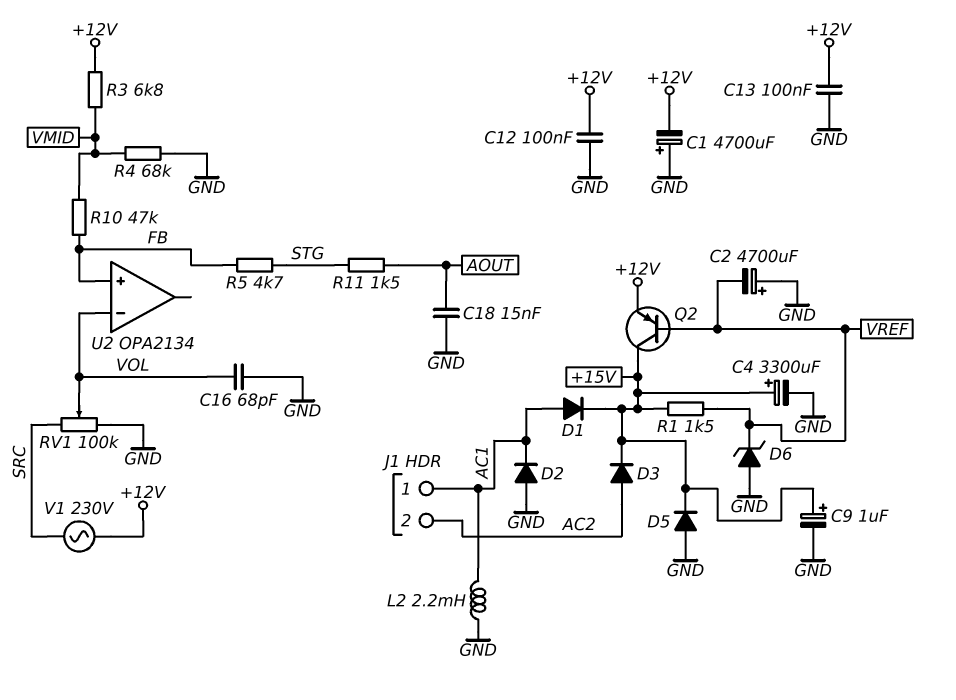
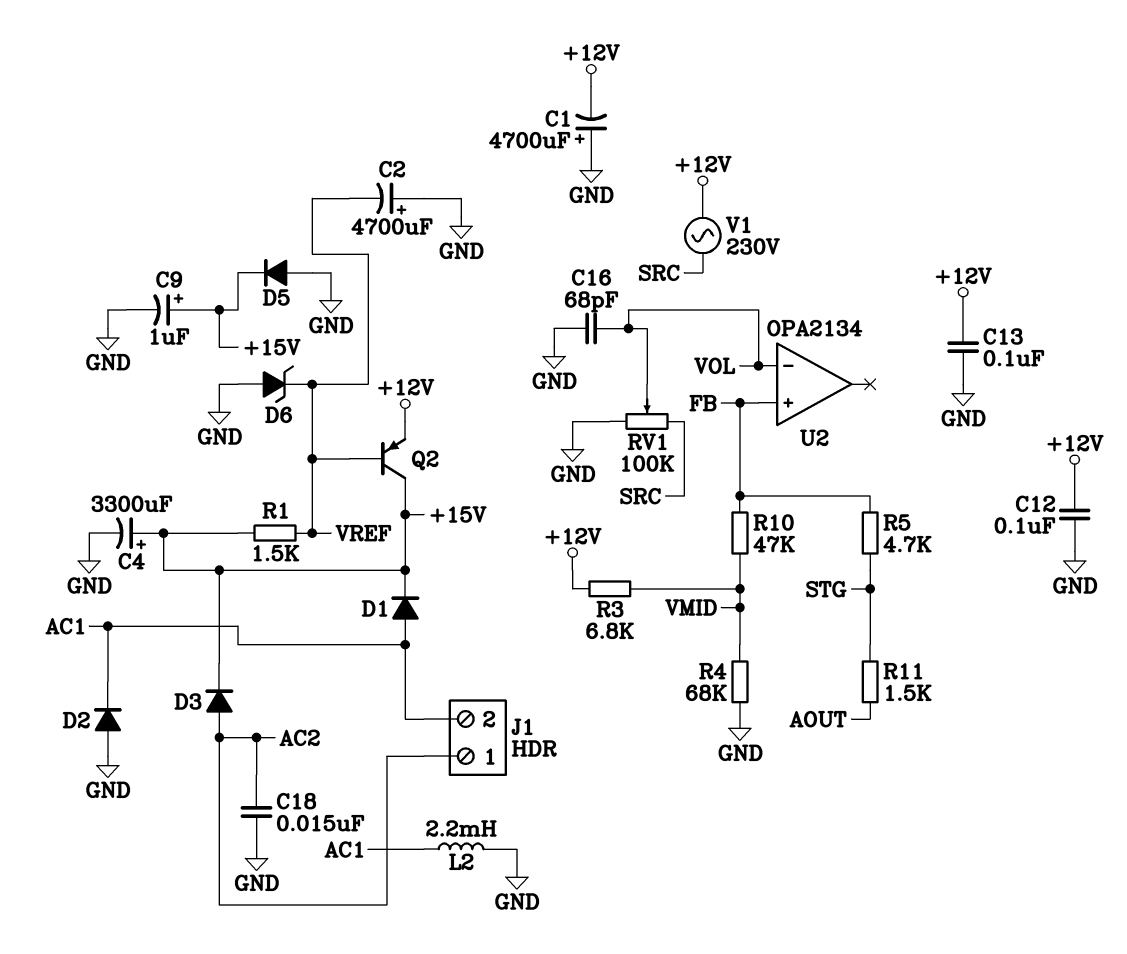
C18: 15nF (AOUT, GND) -> 15nF (AC2, GND)
J1 pin 1: AC1 -> AC2
J1 pin 2: AC2 -> AC1

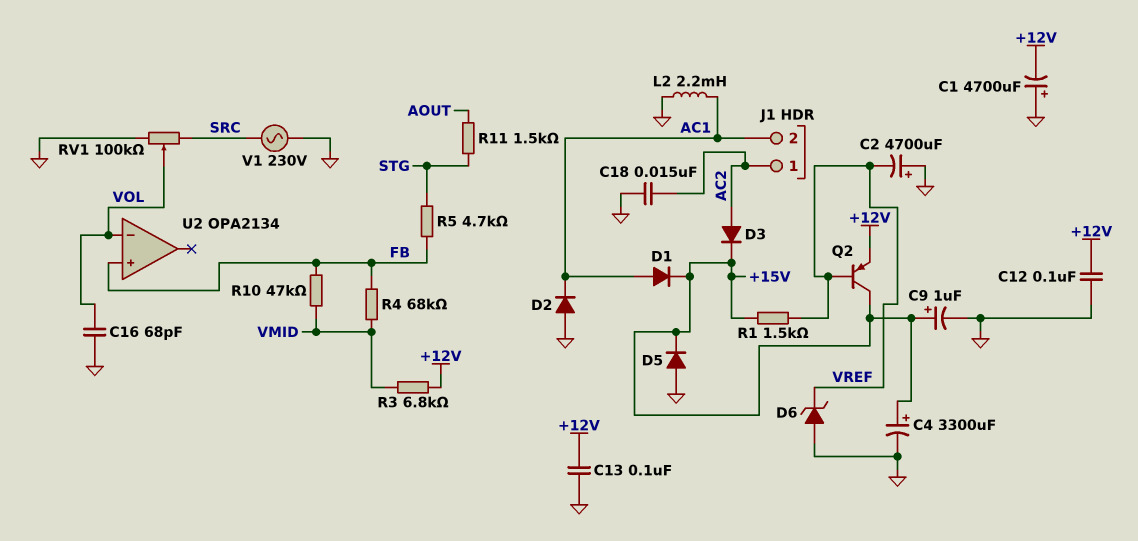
R4: 68k (GND, VMID) -> 68k (FB, VMID)
V1: AC 230V (+12V, SRC) -> AC 230V (GND, SRC)

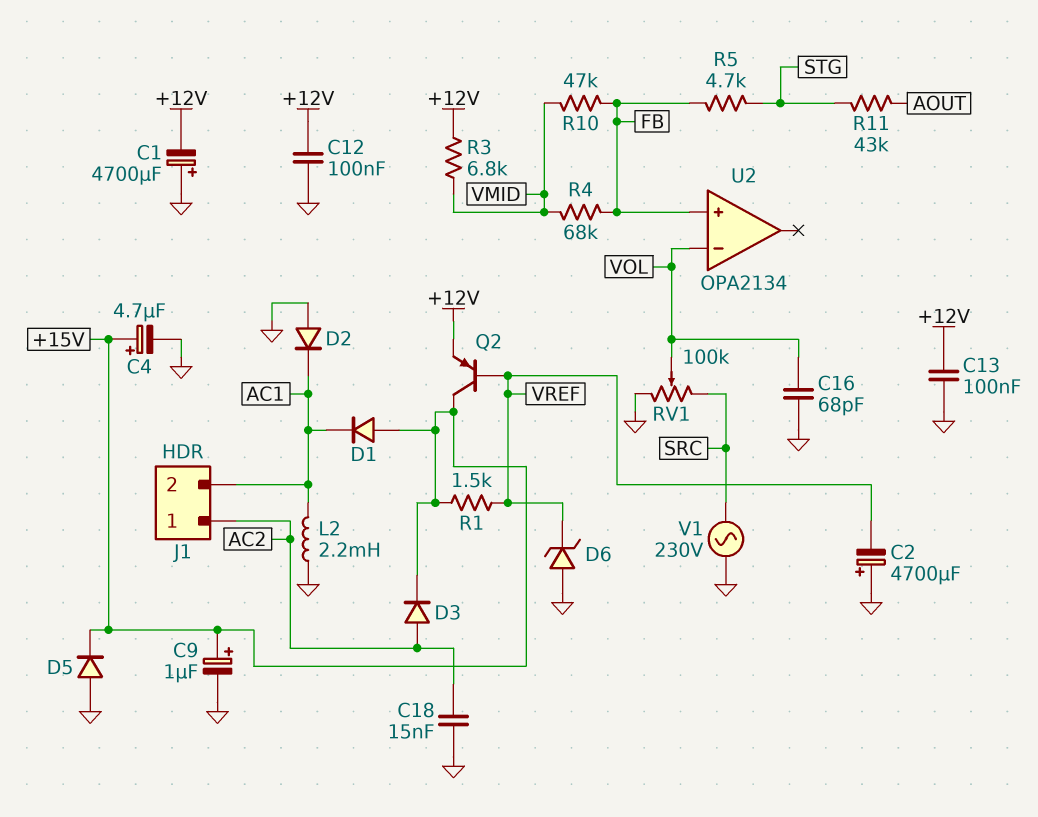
C4: 3300uF (plus +15V, minus GND) -> 4.7uF (plus +15V, minus GND)
D1: diode (A AC1, K +15V) -> diode (A +15V, K AC1)
R11: 1.5k (AOUT, STG) -> 43k (AOUT, STG)

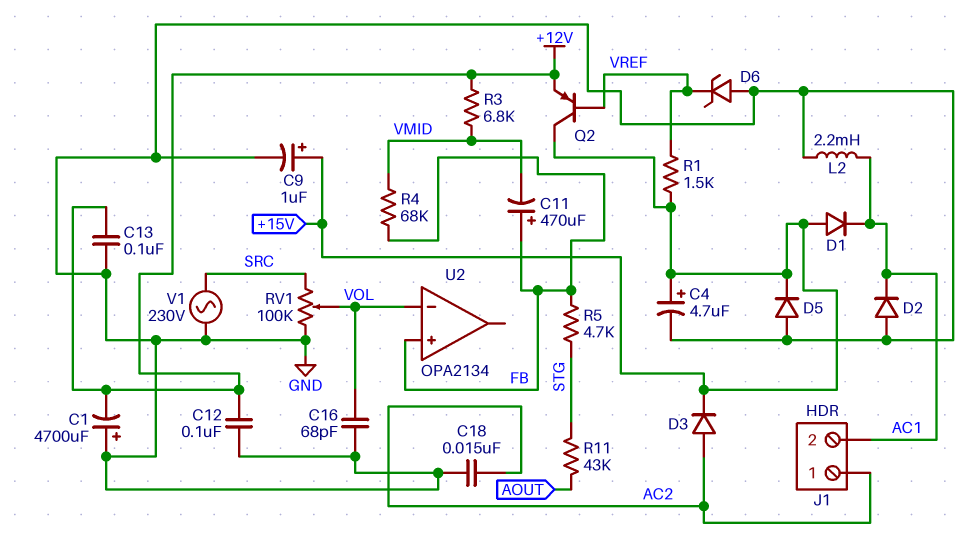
C2: 4700uF (plus GND, minus VREF) -> none
C11: none -> 470uF (plus FB, minus VMID)
R10: 47k (FB, VMID) -> none

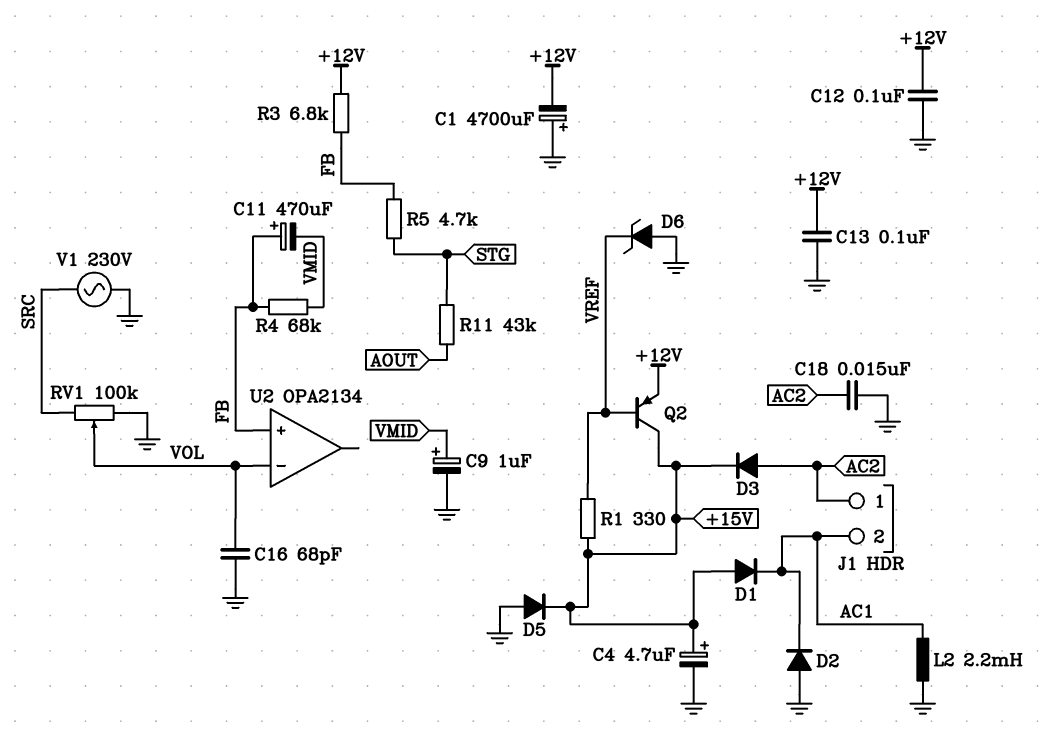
C9: 1uF (plus +15V, minus GND) -> 1uF (plus VMID, minus GND)
R1: 1.5k (+15V, VREF) -> 330 (+15V, VREF)
R3: 6.8k (+12V, VMID) -> 6.8k (+12V, FB)

